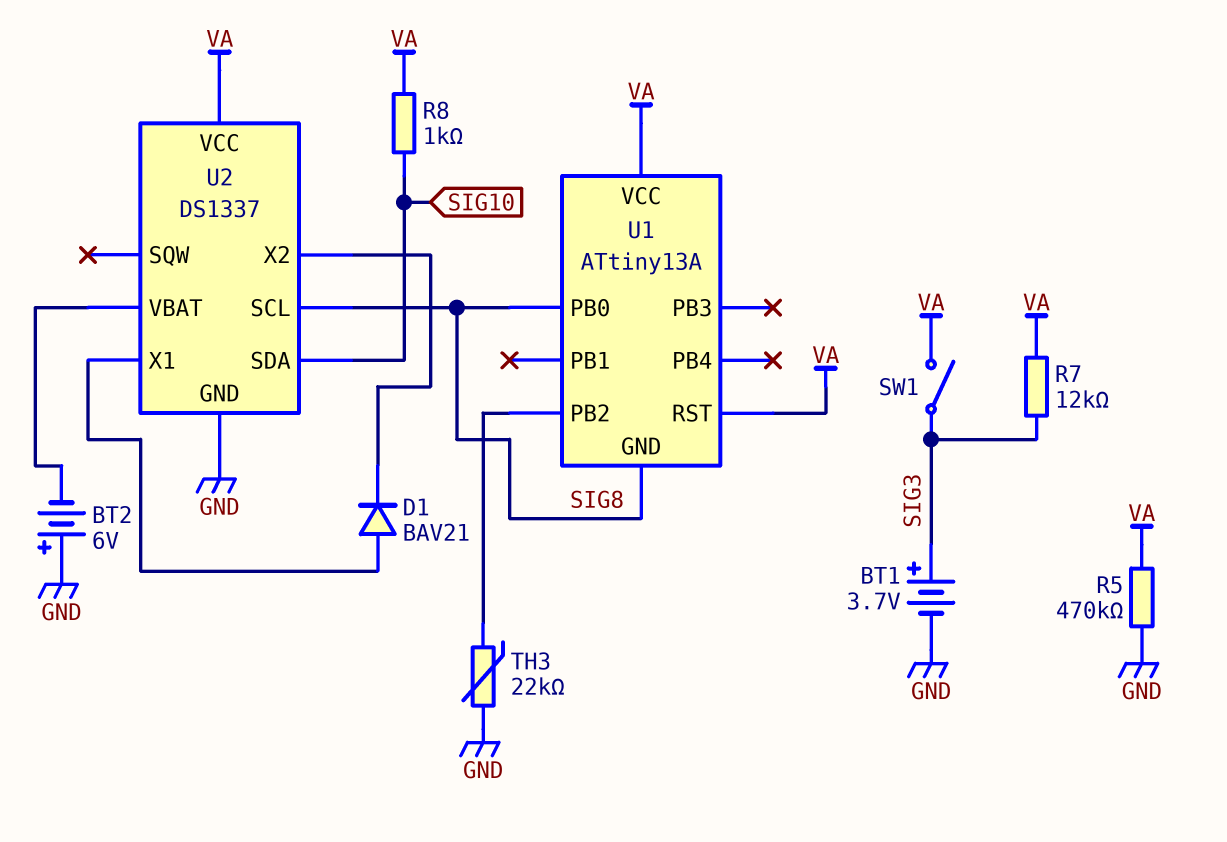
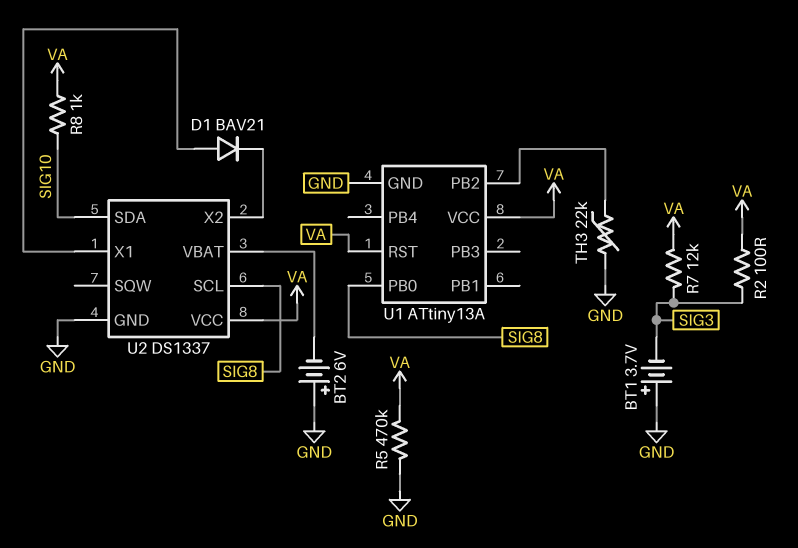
BT1: 3.7V (plus SIG3, minus GND) -> 3.7V (plus GND, minus SIG3)
R2: none -> 100 (SIG3, VA)
SW1: switch (SIG3, VA) -> none
U1 pin GND: SIG8 -> GND

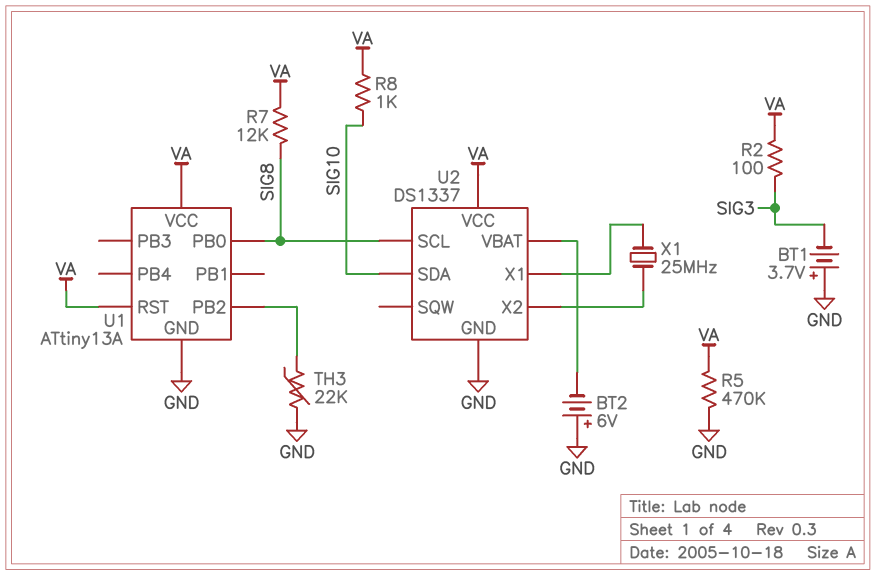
D1: diode BAV21 (A U2/X1, K U2/X2) -> none
R7: 12k (SIG3, VA) -> 12k (SIG8, VA)
X1: none -> 25MHz (U2/X1, U2/X2)

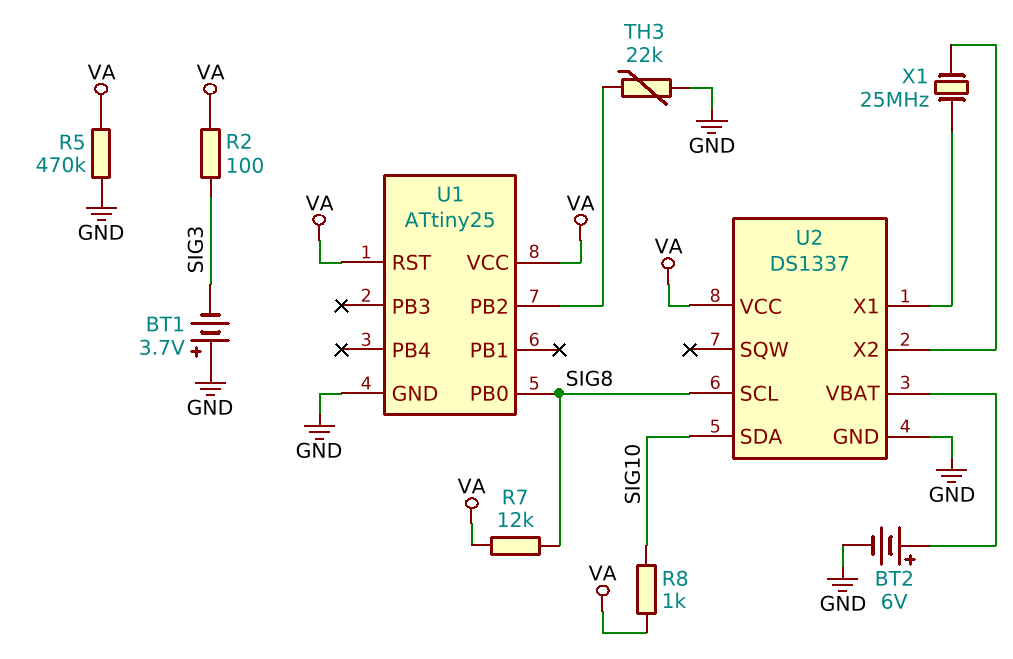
BT2: 6V (plus GND, minus U2/VBAT) -> 6V (plus U2/VBAT, minus GND)
U1: ATtiny13A -> ATtiny25

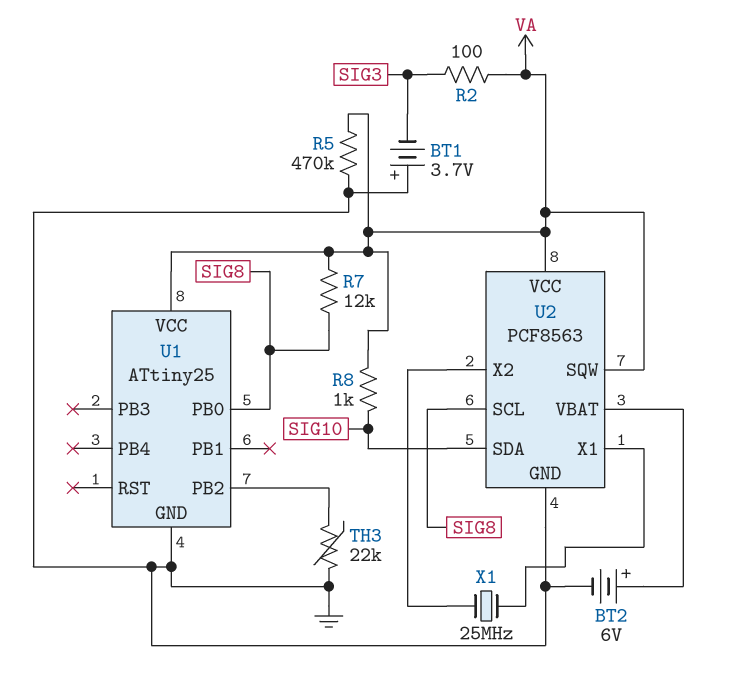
U1 pin RST: VA -> none
U2: DS1337 -> PCF8563
U2 pin SQW: none -> VA

